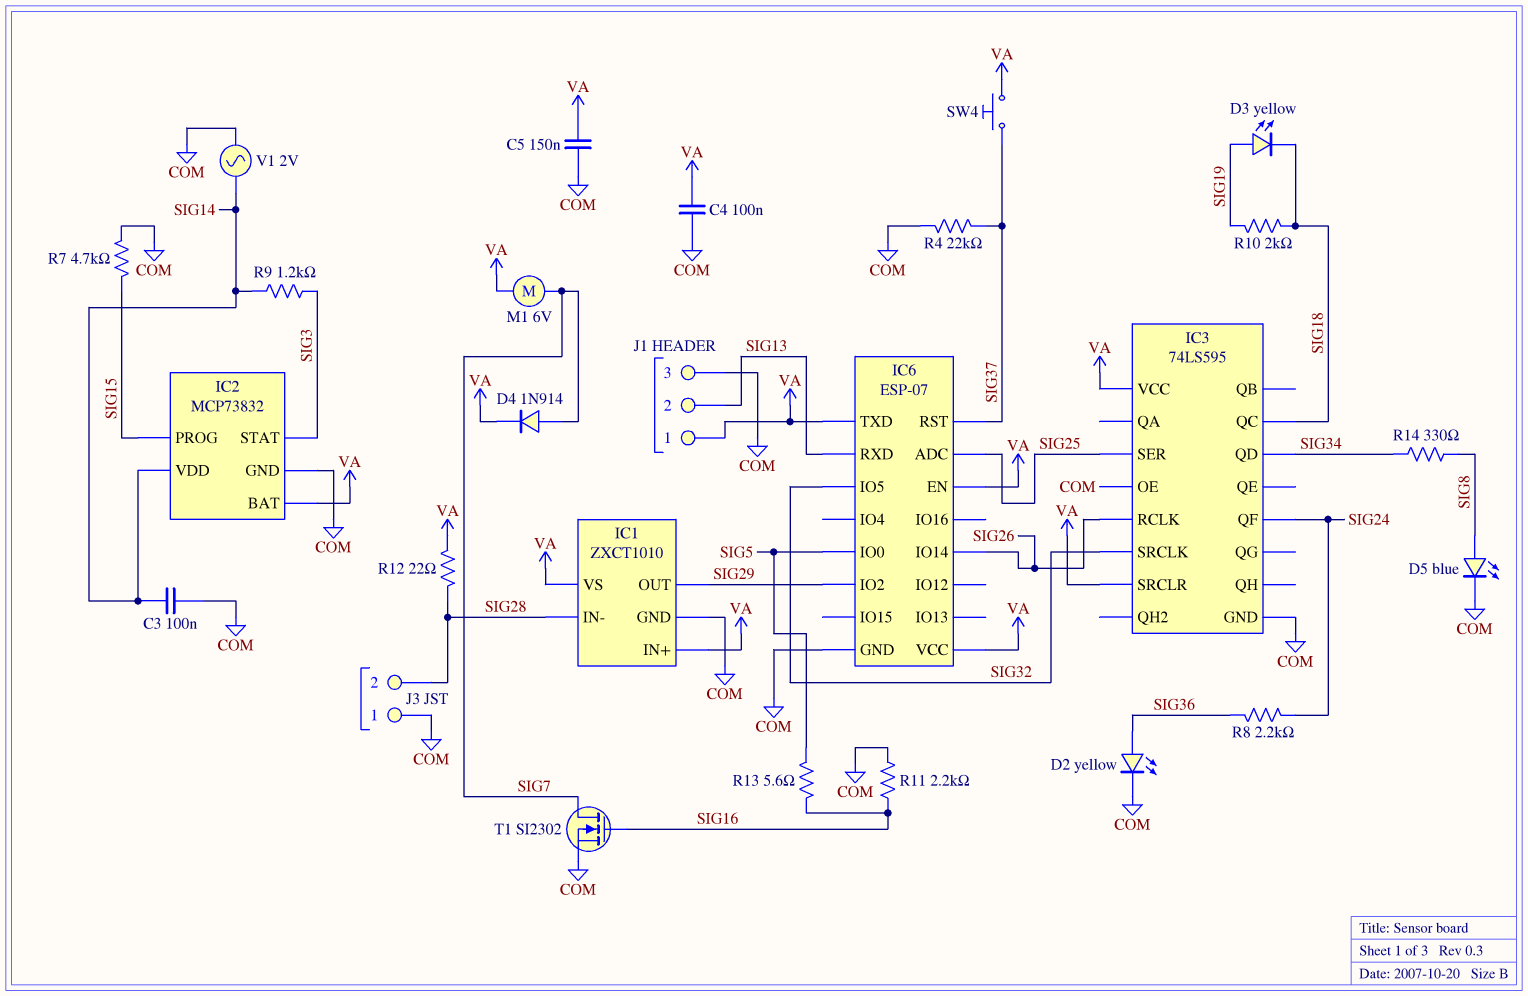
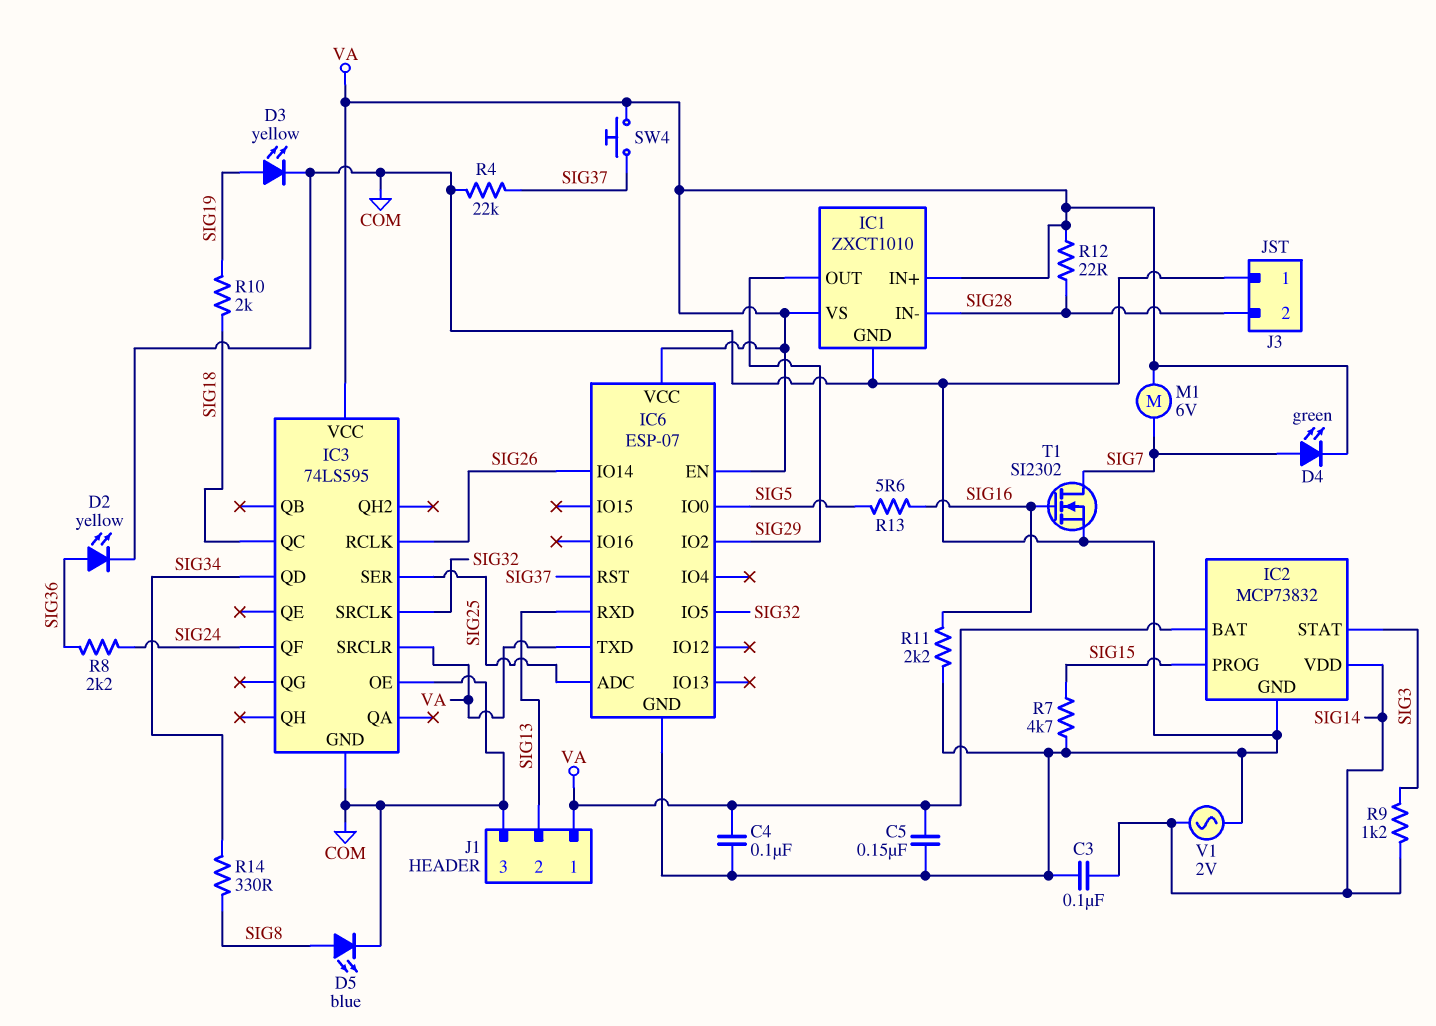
D3: LED yellow (A SIG19, K SIG18) -> LED yellow (A SIG19, K COM)
D4: diode 1N914 (A SIG7, K VA) -> LED green (A SIG7, K VA)

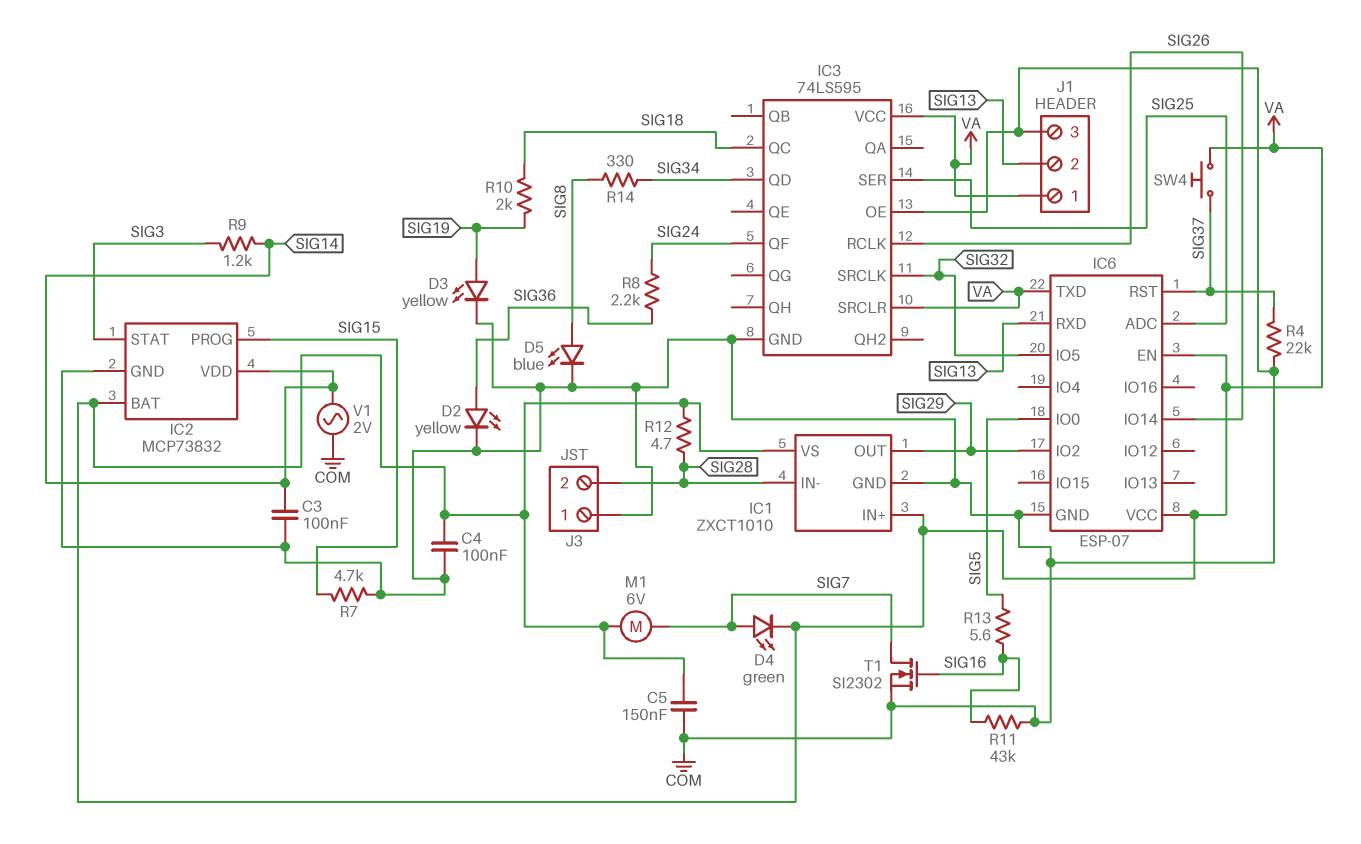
R11: 2.2k (COM, SIG16) -> 43k (COM, SIG16)
R12: 22 (SIG28, VA) -> 4.7 (SIG28, VA)

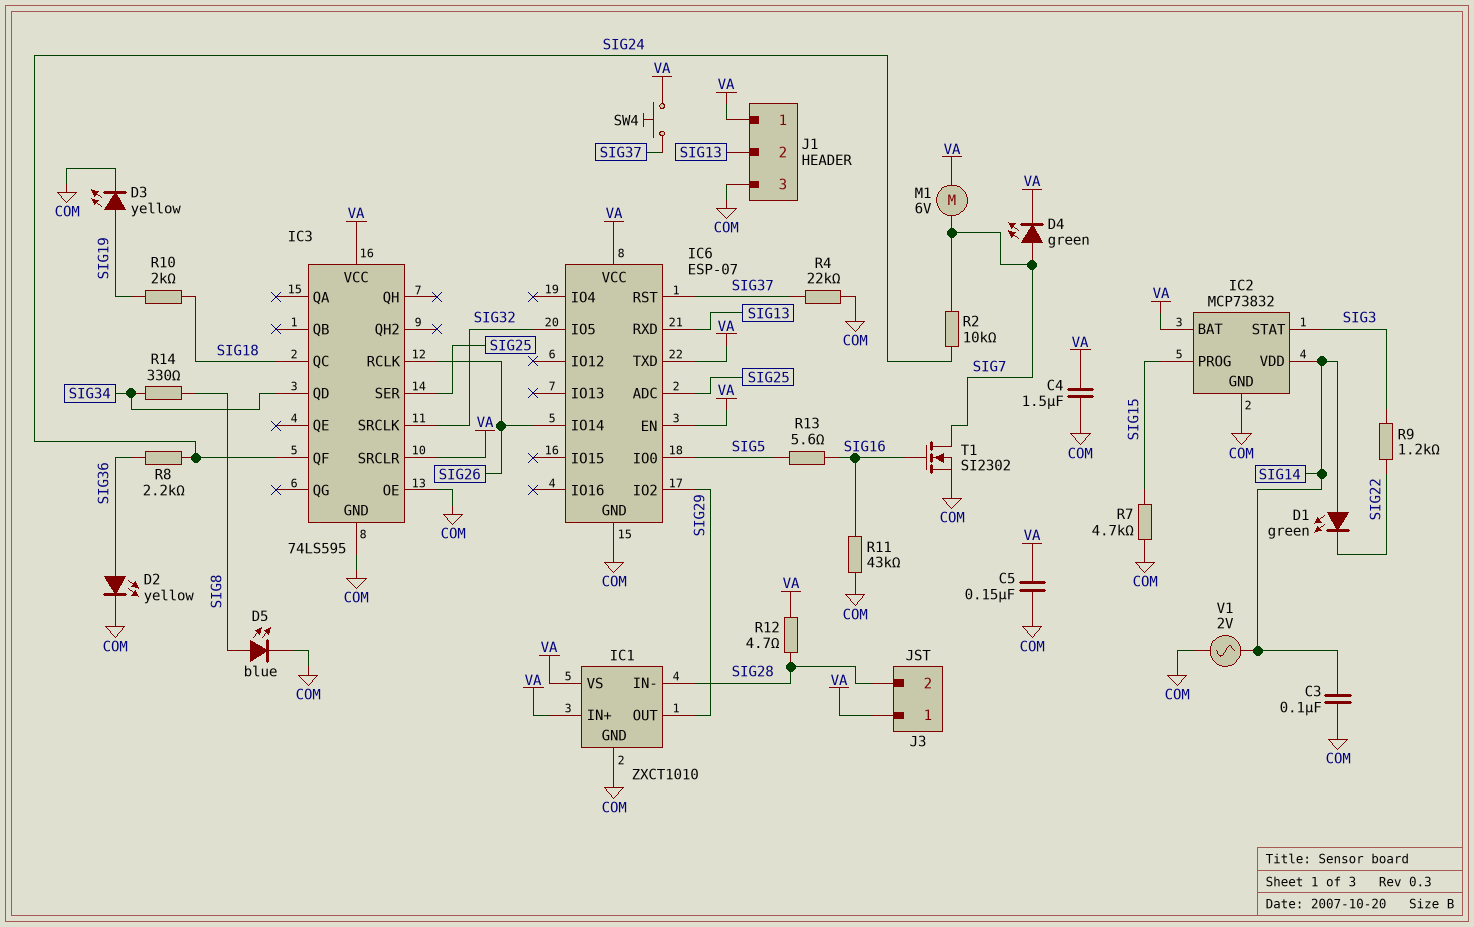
C4: 100nF (COM, VA) -> 1.5uF (COM, VA)
D1: none -> LED green (A SIG14, K SIG22)
J3 pin 1: COM -> VA
R2: none -> 10k (SIG7, SIG24)
R9: 1.2k (SIG3, SIG14) -> 1.2k (SIG3, SIG22)

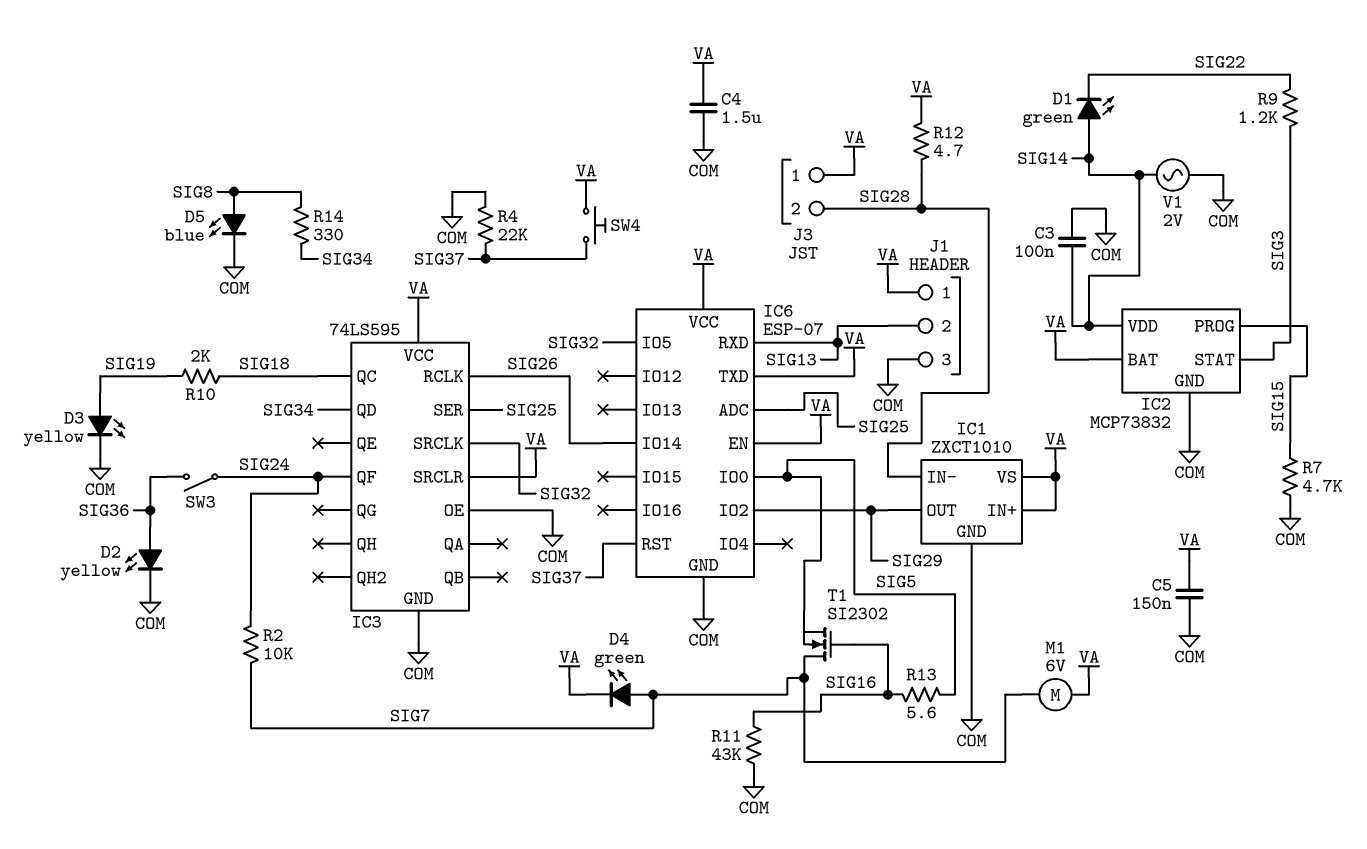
R8: 2.2k (SIG24, SIG36) -> none
SW3: none -> switch (SIG24, SIG36)
T1: NMOS SI2302 (G SIG16, D SIG7, S COM) -> NMOS SI2302 (G SIG16, D SIG7, S SIG5)

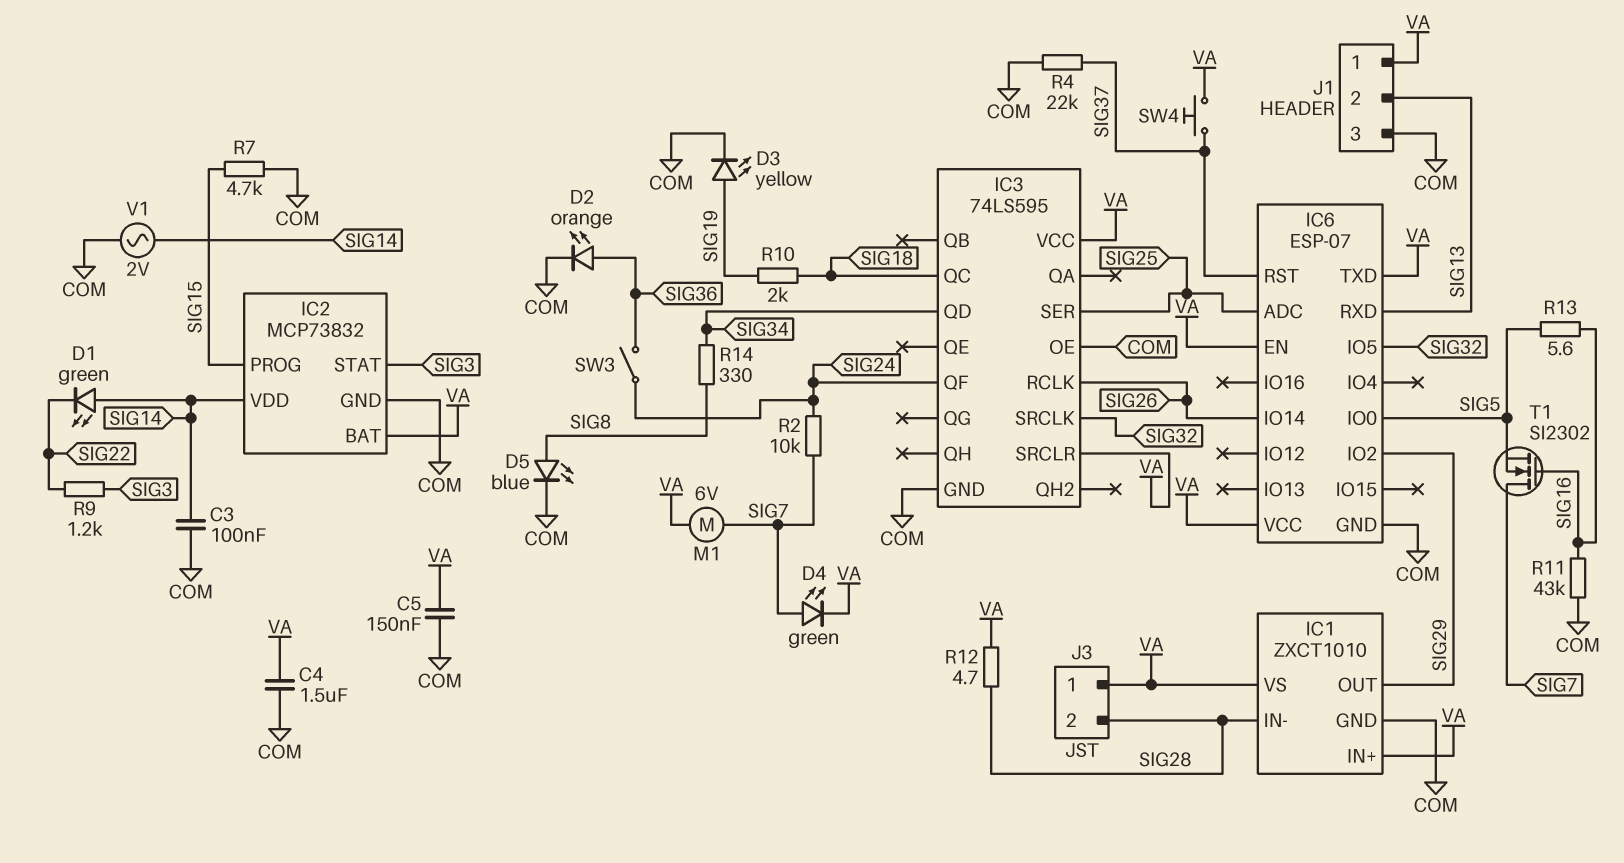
D2: LED yellow (A SIG36, K COM) -> LED orange (A SIG36, K COM)

